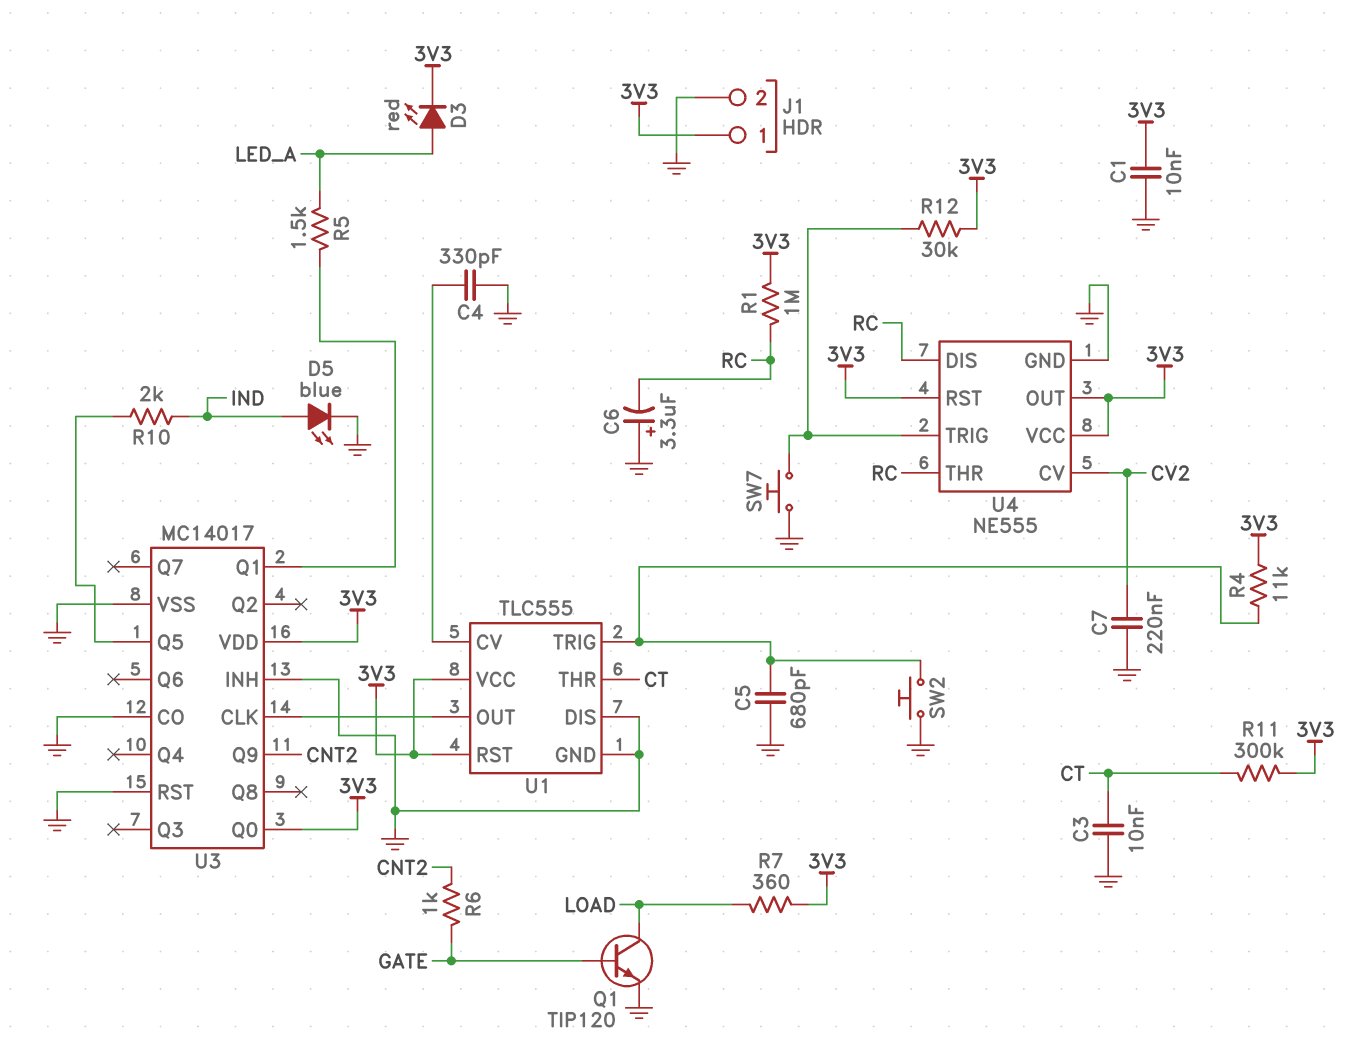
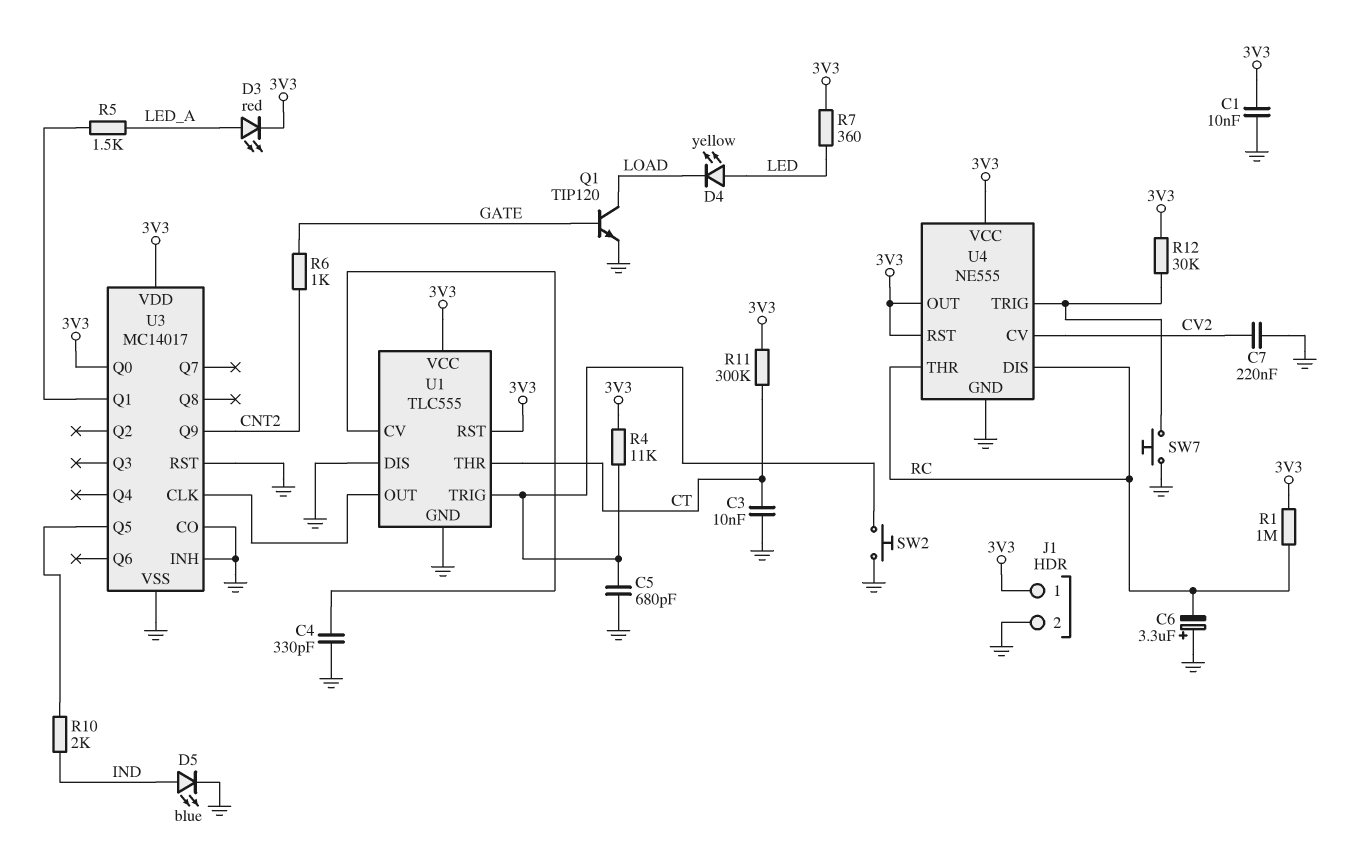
D4: none -> LED yellow (A LED, K LOAD)
R7: 360 (3V3, LOAD) -> 360 (3V3, LED)

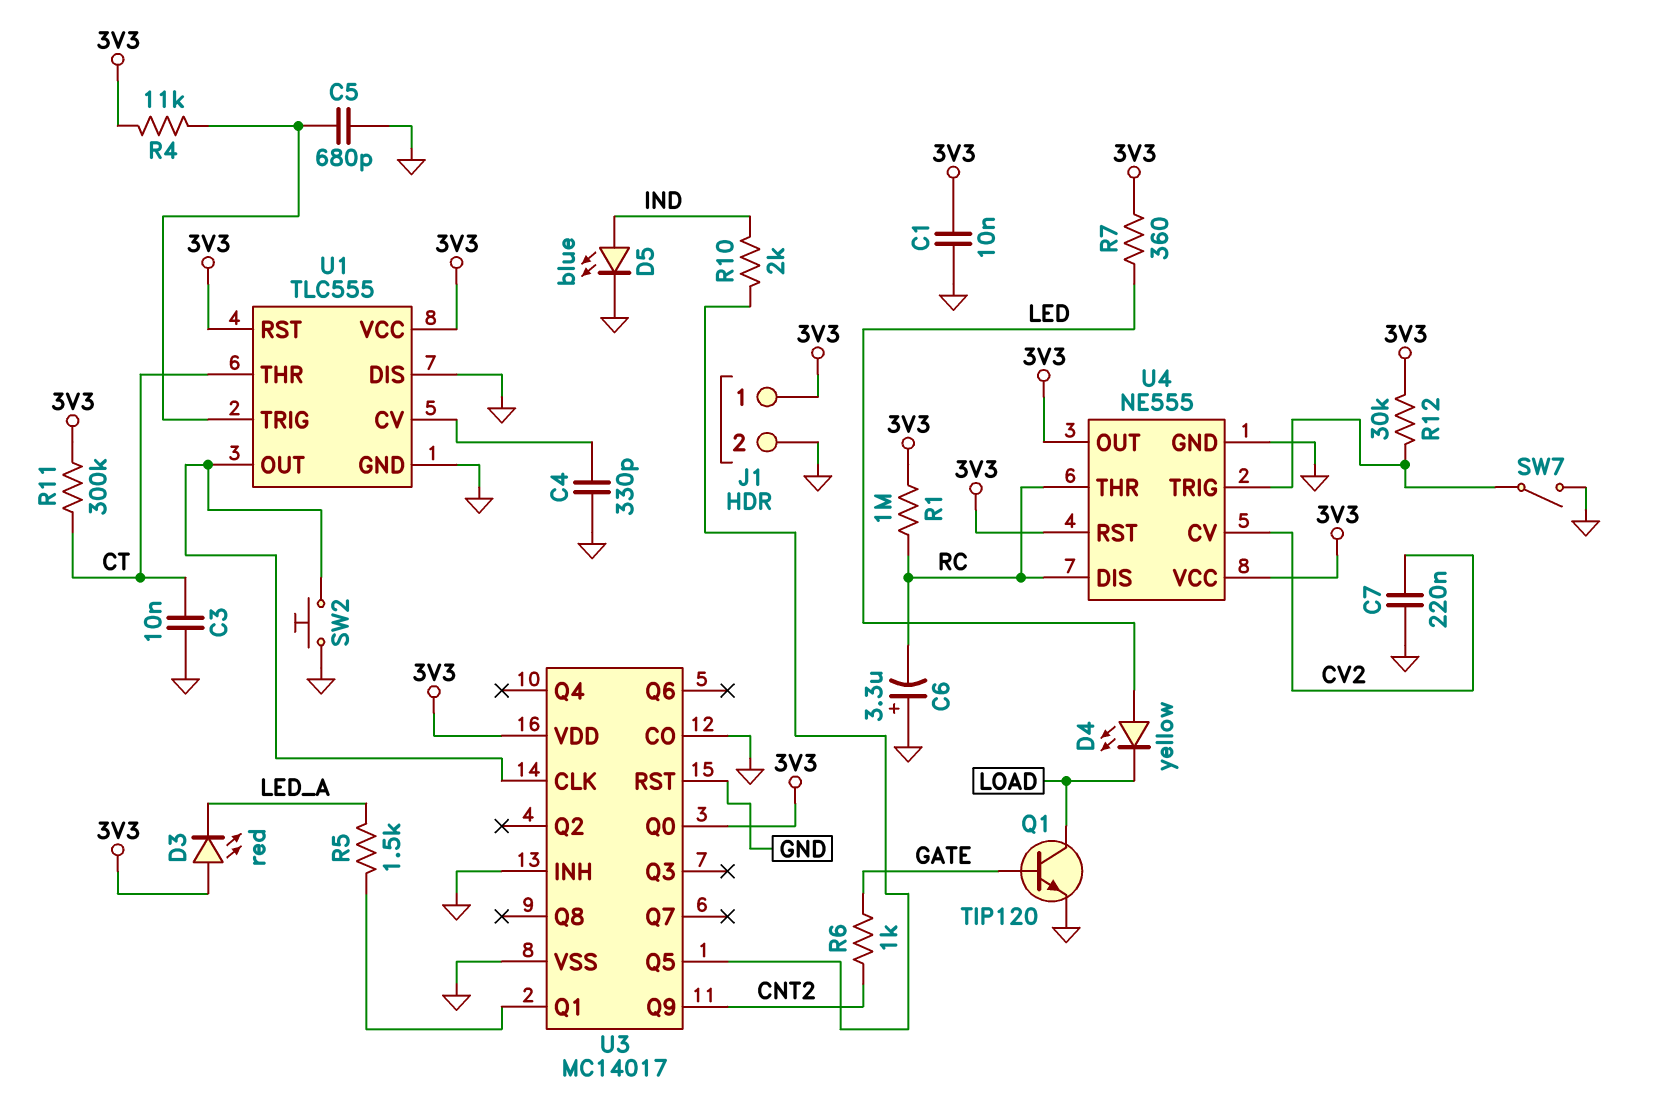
D3: LED red (A LED_A, K 3V3) -> LED red (A 3V3, K LED_A)
SW2: button (GND, U1/TRIG) -> button (GND, U1/OUT)
SW7: button (GND, U4/TRIG) -> switch (GND, U4/TRIG)

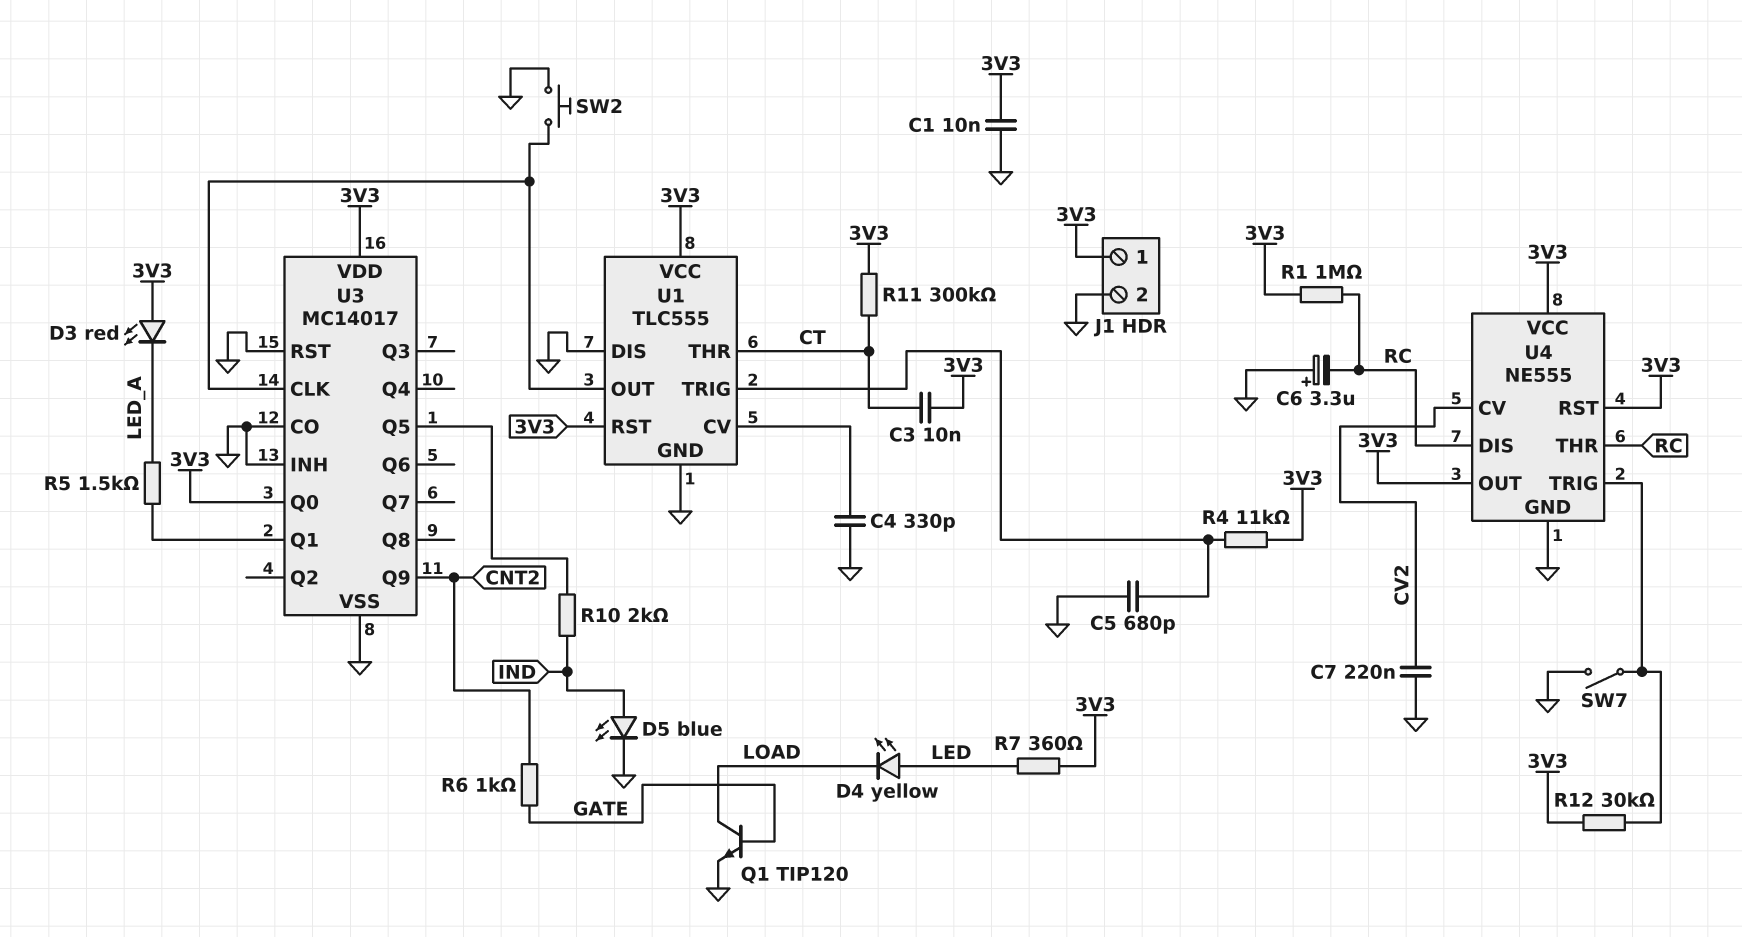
C3: 10nF (CT, GND) -> 10nF (3V3, CT)

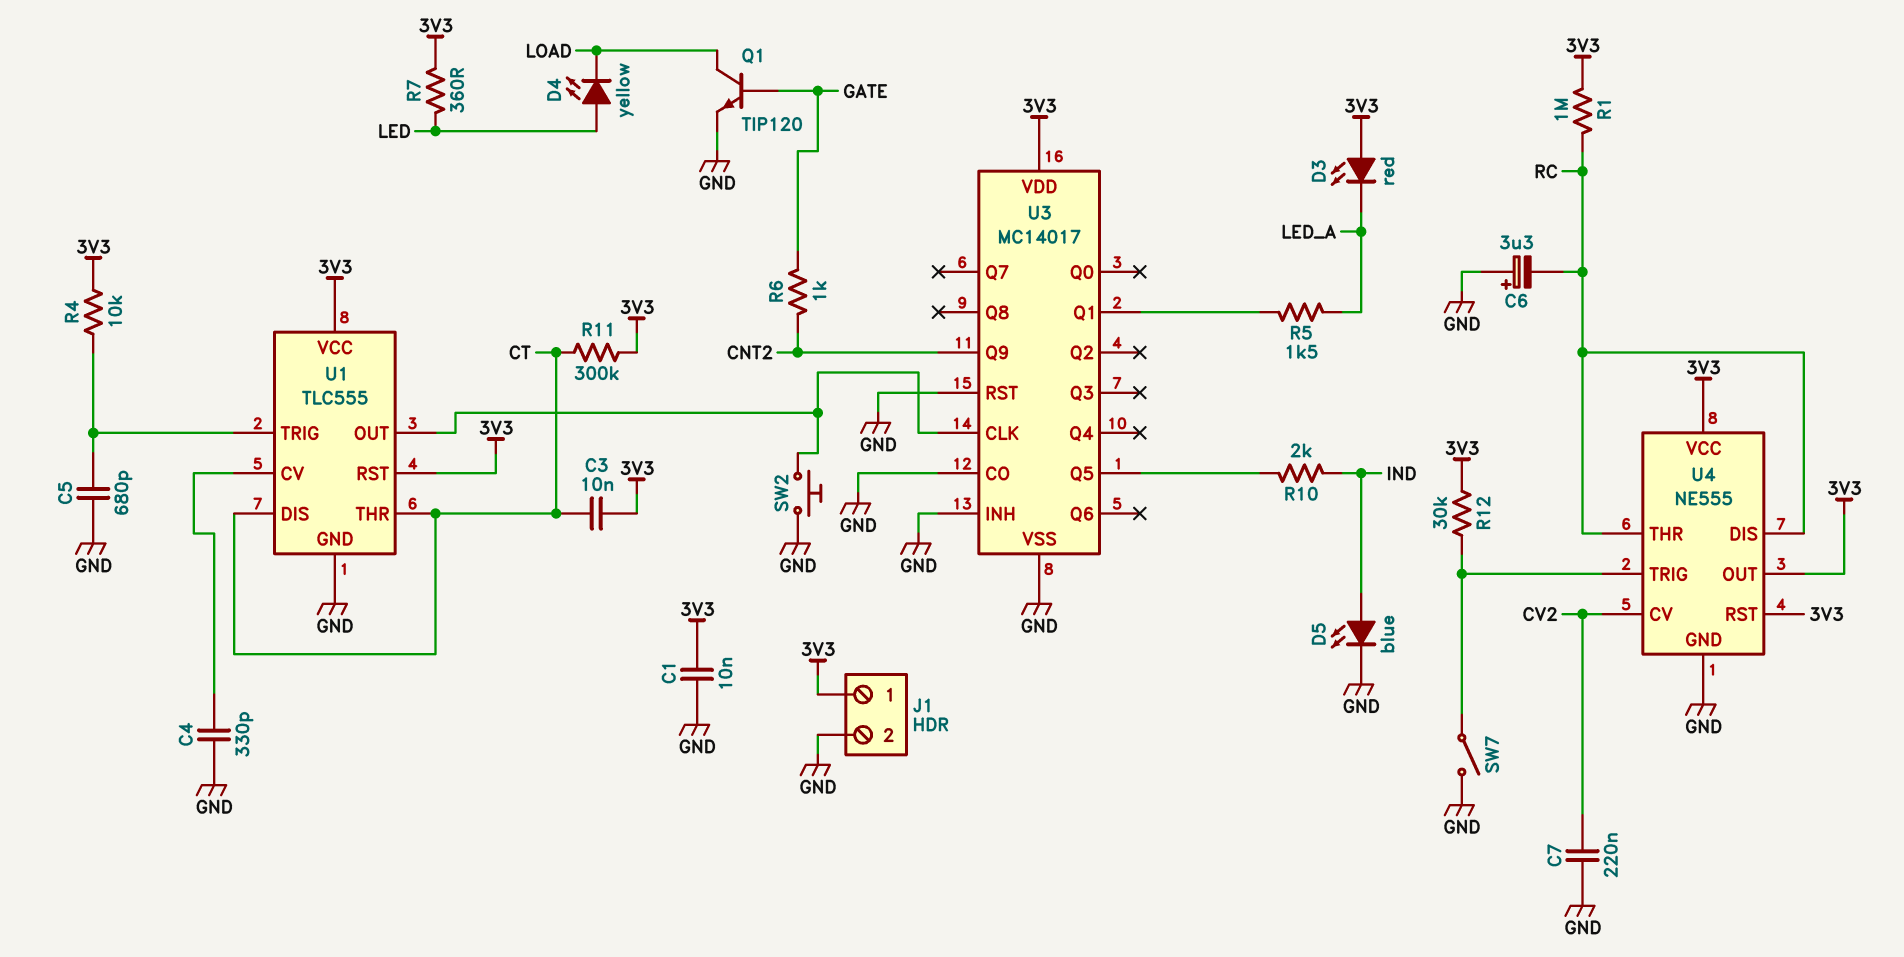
R4: 11k (3V3, U1/TRIG) -> 10k (3V3, U1/TRIG)
U1 pin DIS: GND -> CT
U3 pin Q0: 3V3 -> none

